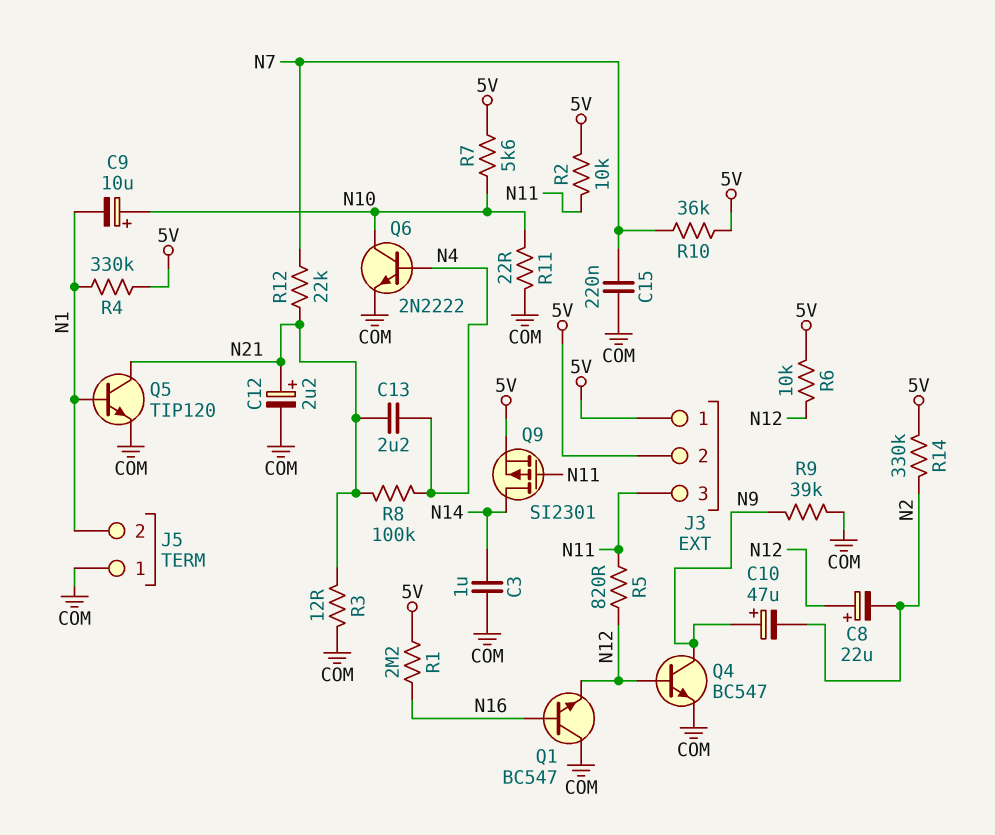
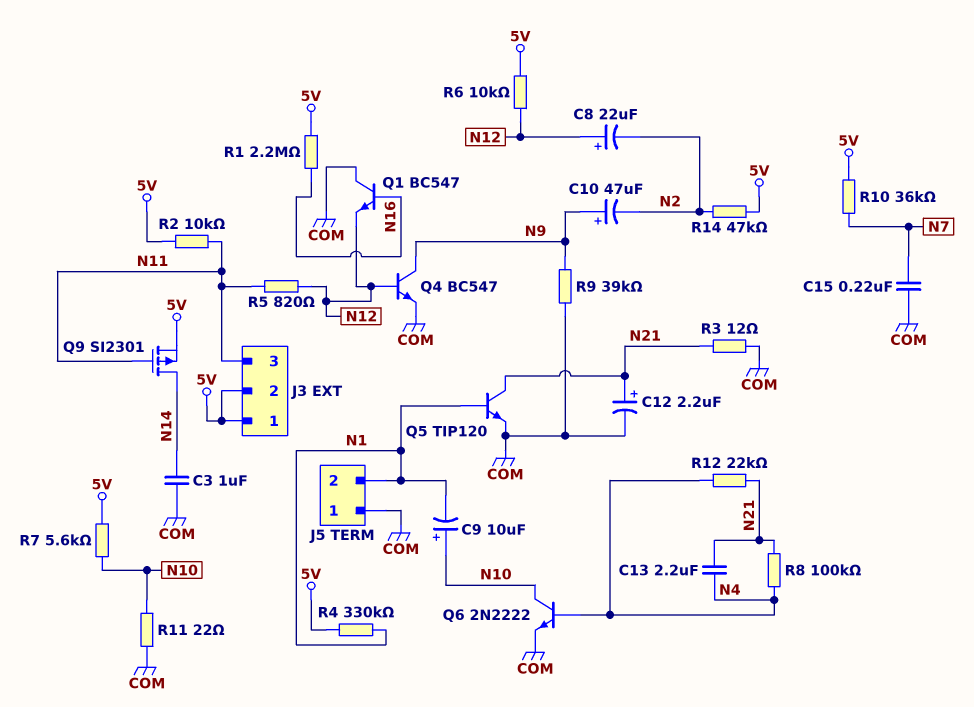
R12: 22k (N7, N21) -> 22k (N4, N21)
R14: 330k (5V, N2) -> 47k (5V, N2)

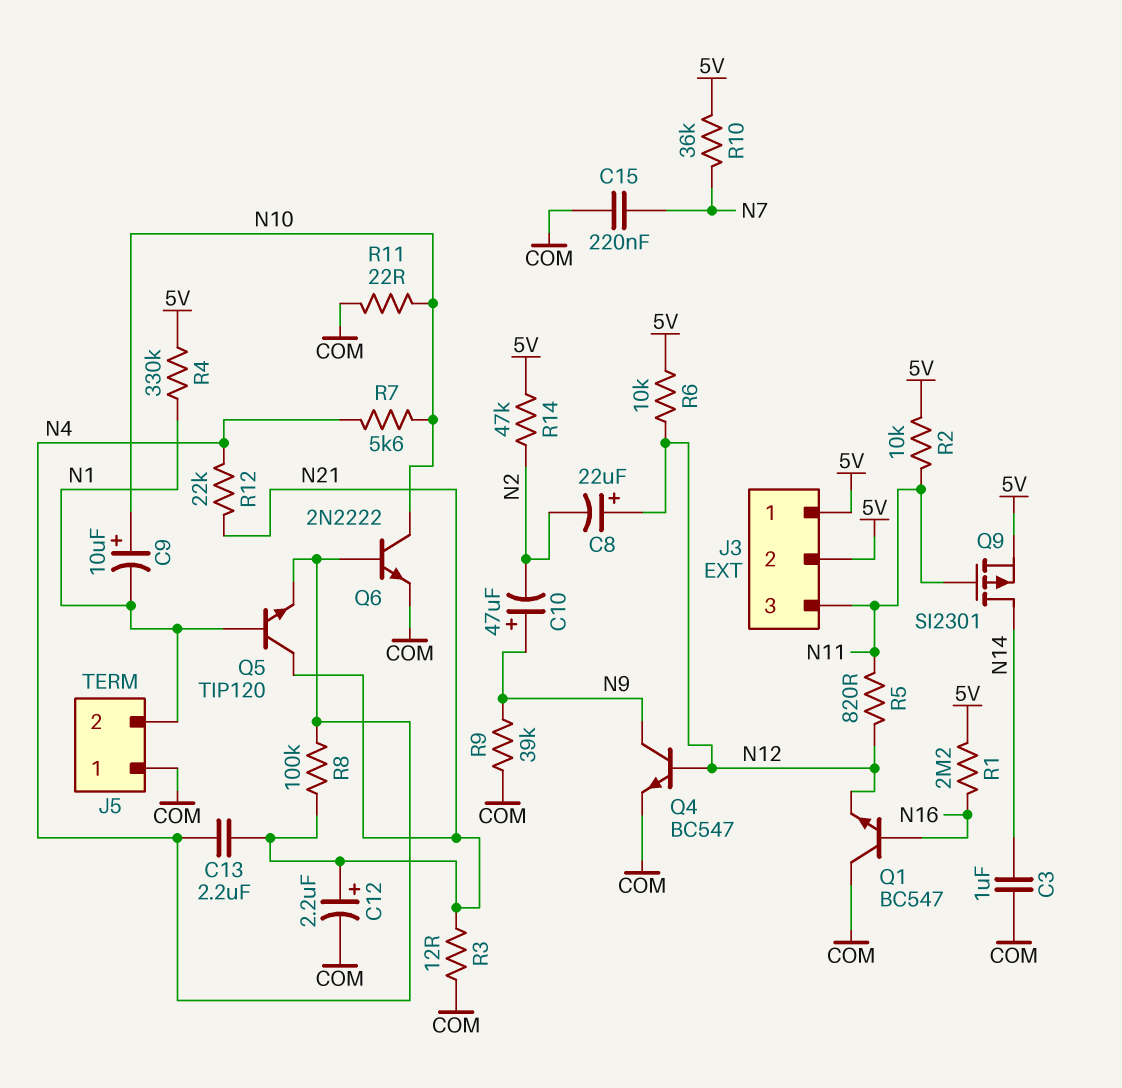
Q5: NPN TIP120 (B N1, C N21, E COM) -> NPN TIP120 (B N1, C N21, E N4)
R7: 5.6k (5V, N10) -> 5.6k (N4, N10)

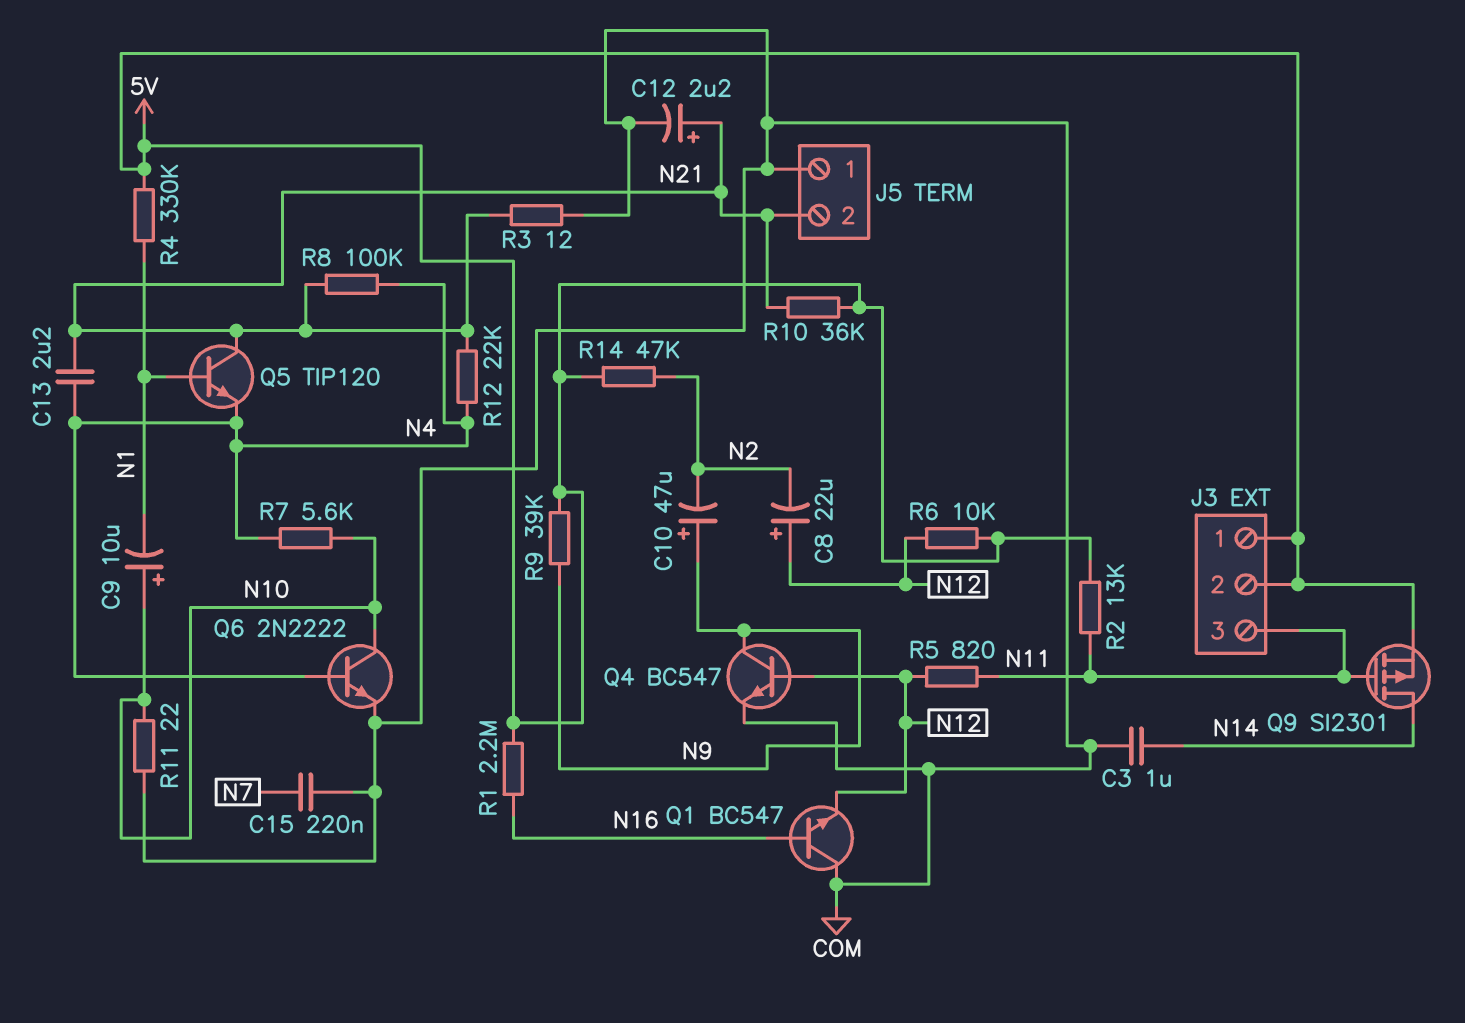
J5 pin 2: N1 -> N21
R2: 10k (5V, N11) -> 13k (5V, N11)
R9: 39k (COM, N9) -> 39k (5V, N9)
R10: 36k (5V, N7) -> 36k (5V, N21)

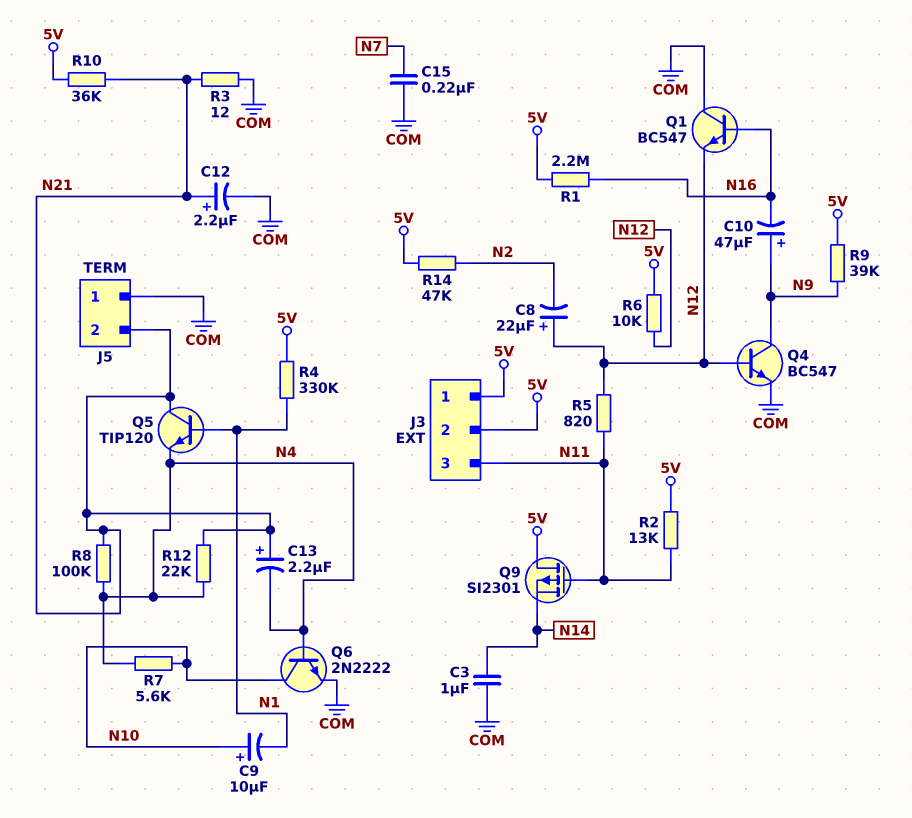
C10: 47uF (plus N9, minus N2) -> 47uF (plus N9, minus N16)
C13: 2.2uF (N4, N21) -> 2.2uF (plus N21, minus N4)
Q9: PMOS SI2301 (G N11, D N14, S 5V) -> PMOS SI2301 (G N11, D 5V, S N14)
R11: 22 (COM, N10) -> none

